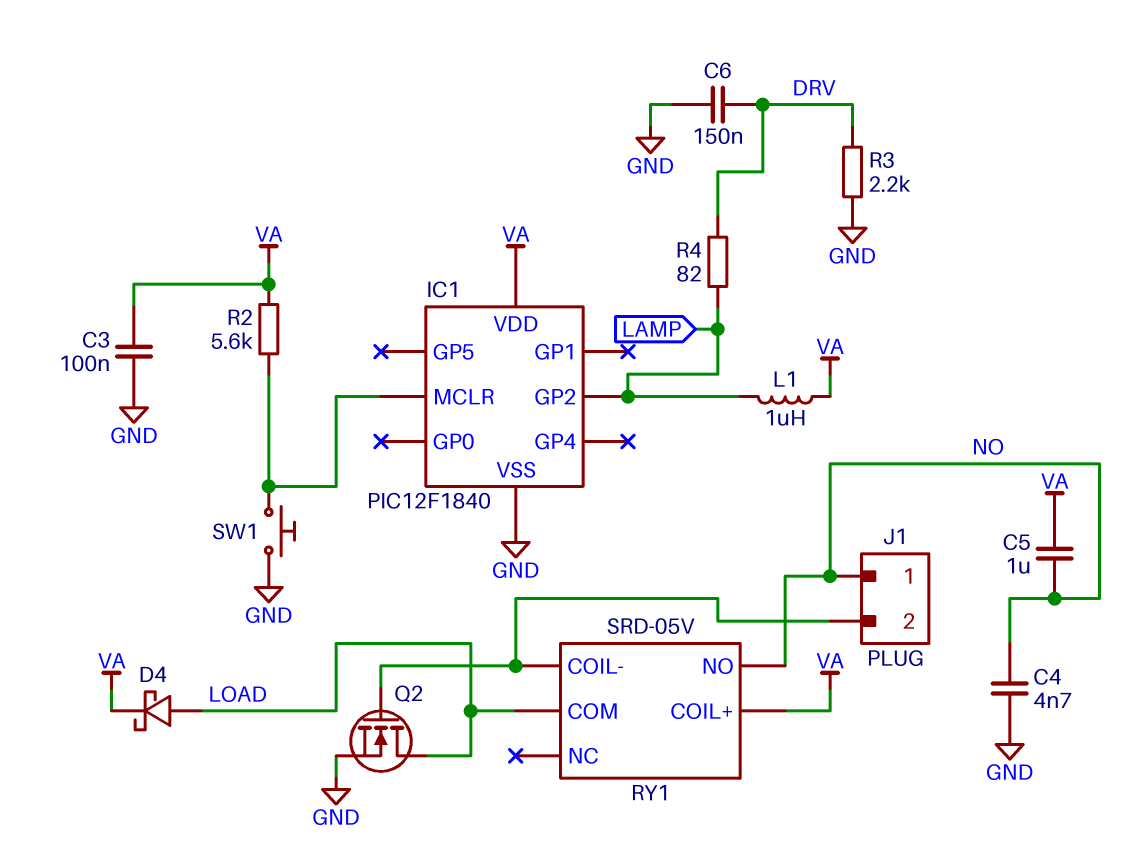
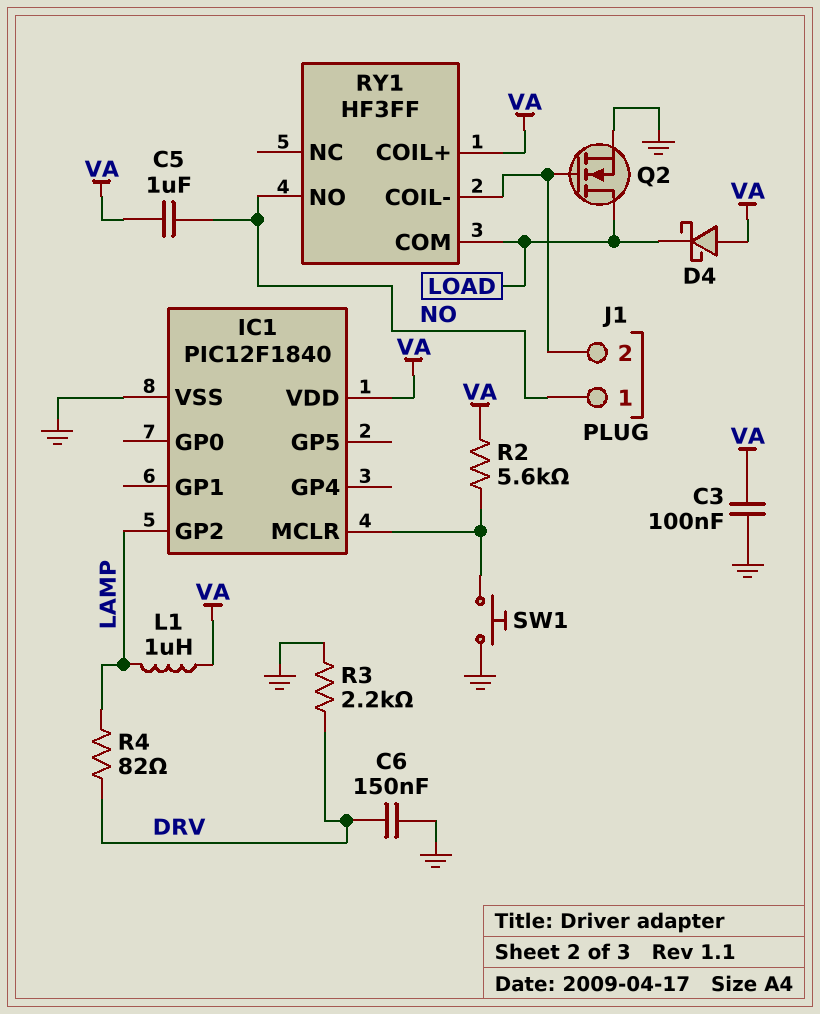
C4: 4.7nF (GND, NO) -> none
D4: schottky (A LOAD, K VA) -> schottky (A VA, K LOAD)
RY1: SRD-05V -> HF3FF

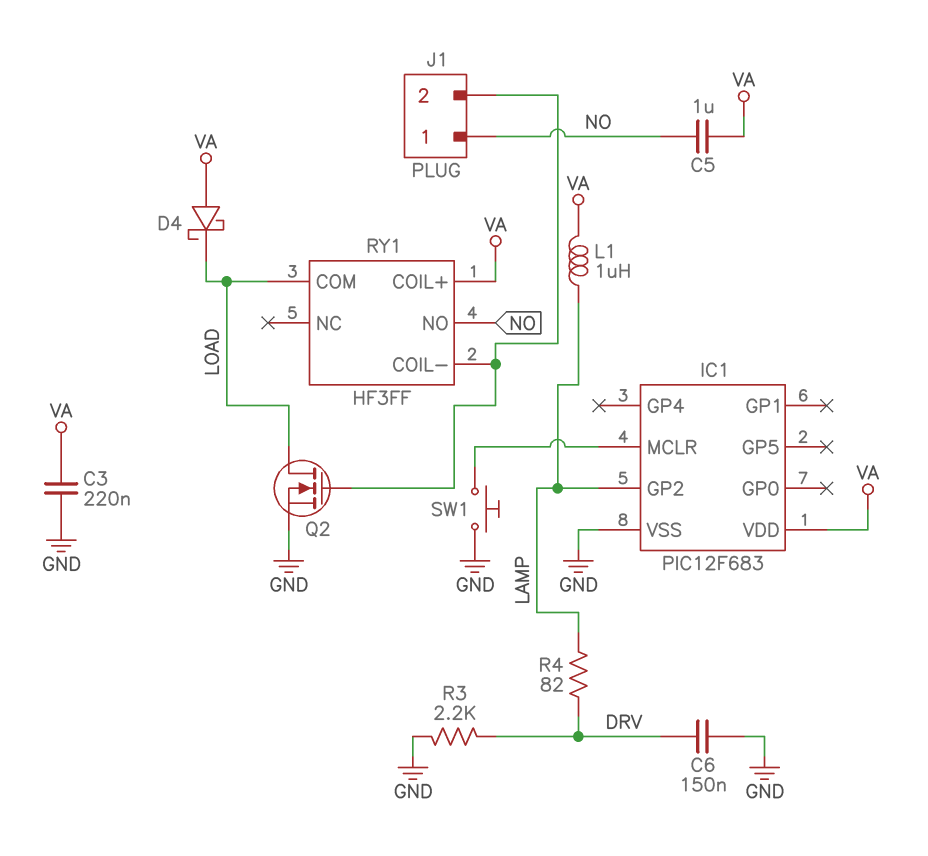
C3: 100nF (GND, VA) -> 220nF (GND, VA)
IC1: PIC12F1840 -> PIC12F683
R2: 5.6k (IC1/MCLR, VA) -> none

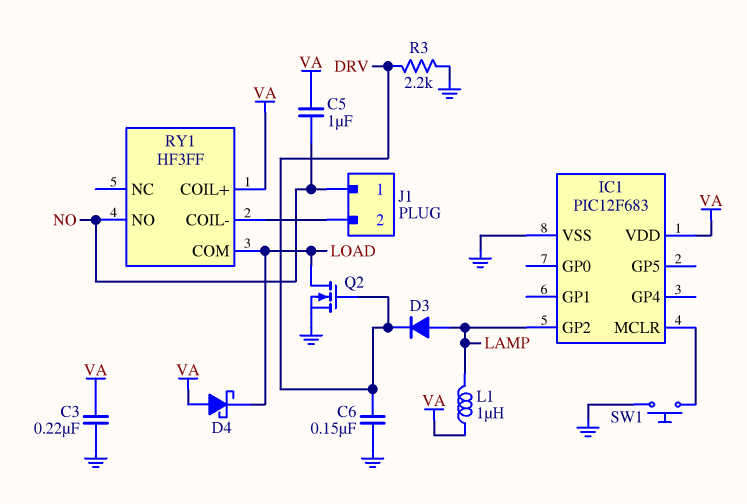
D3: none -> diode (A LAMP, K DRV)
Q2: NMOS (G J1/2, D LOAD, S GND) -> NMOS (G DRV, D LOAD, S GND)
R4: 82 (DRV, LAMP) -> none

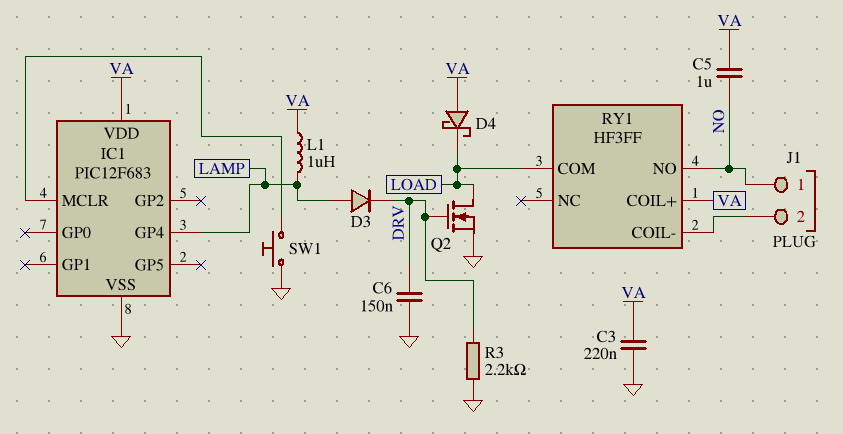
IC1 pin GP2: LAMP -> none
IC1 pin GP4: none -> LAMP

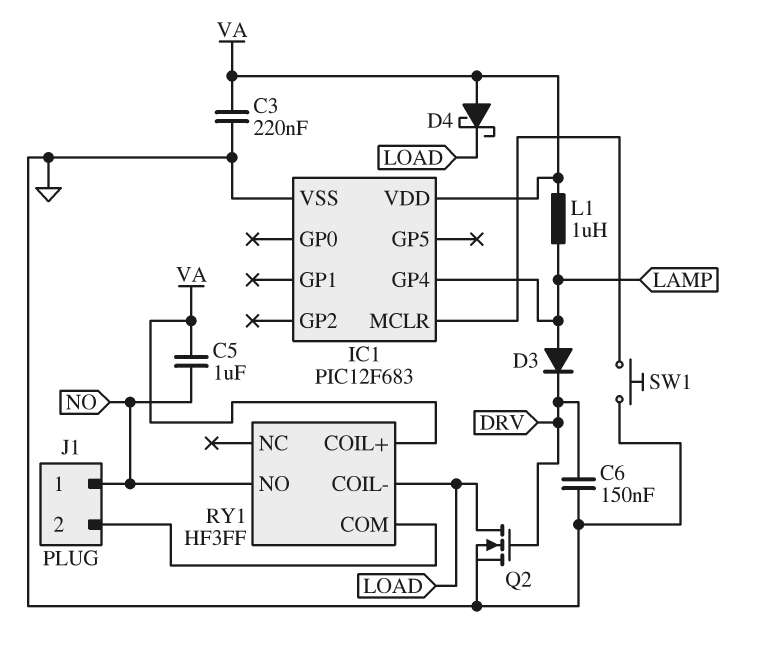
R3: 2.2k (DRV, GND) -> none
RY1 pin COIL-: J1/2 -> LOAD
RY1 pin COM: LOAD -> J1/2

